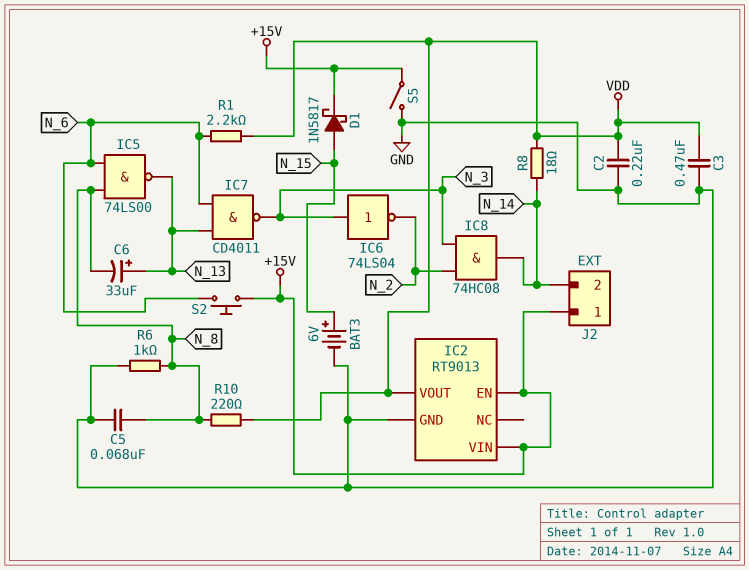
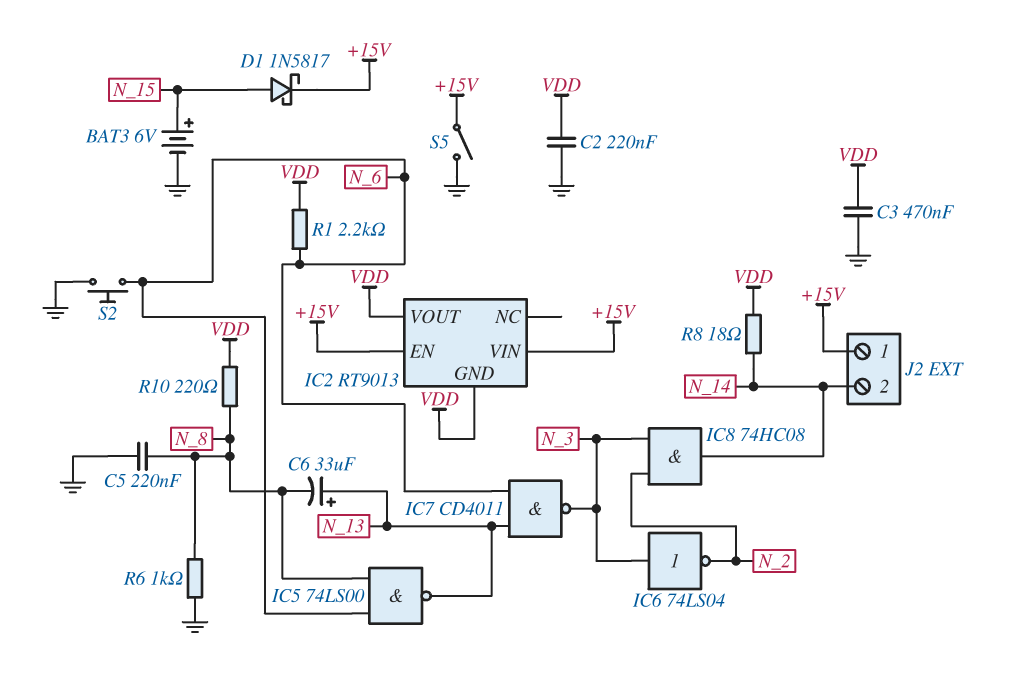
C5: 68nF (GND, N_8) -> 220nF (GND, N_8)
IC2 pin GND: GND -> VDD
S2: button (+15V, N_6) -> button (GND, N_6)

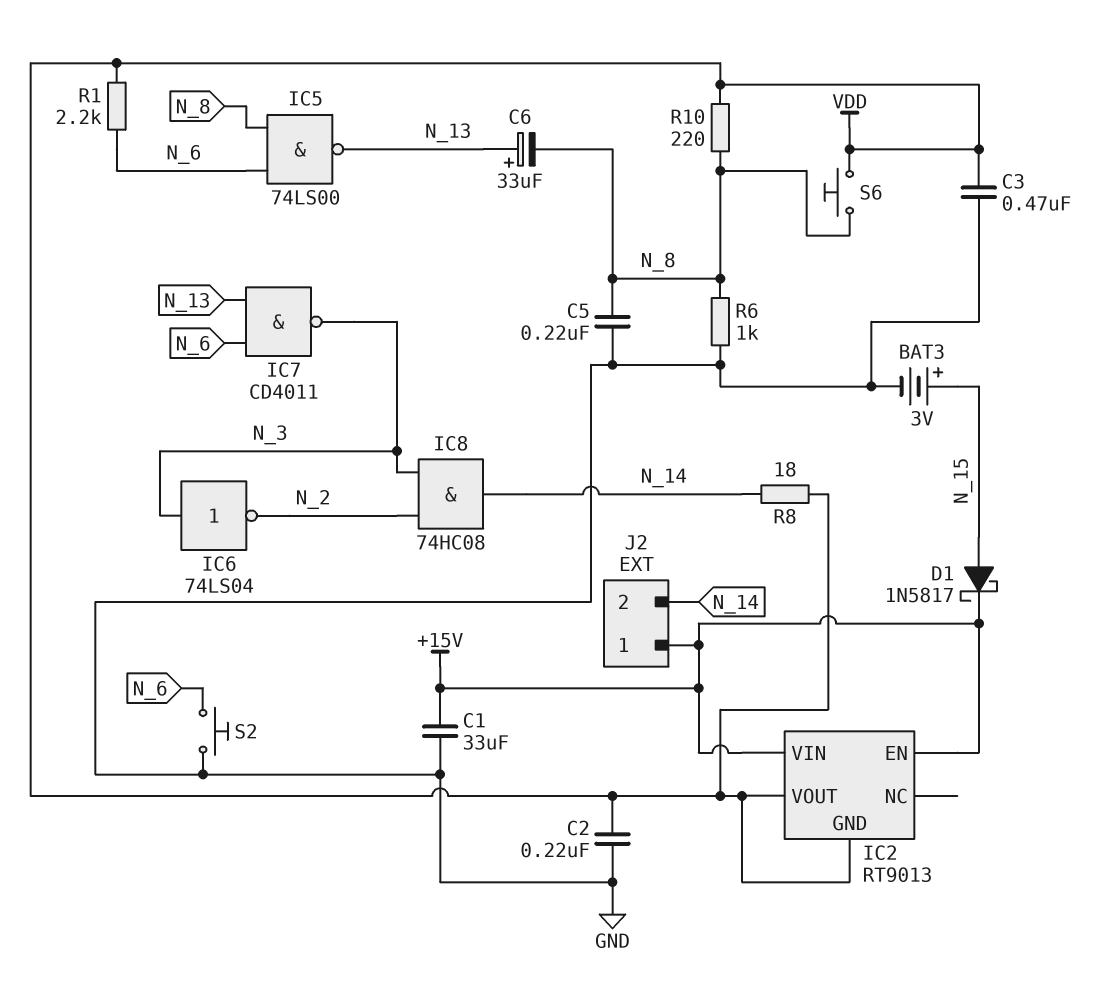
BAT3: 6V (plus N_15, minus GND) -> 3V (plus N_15, minus GND)
C1: none -> 33uF (+15V, GND)
S5: switch (+15V, GND) -> none
S6: none -> button (N_8, VDD)

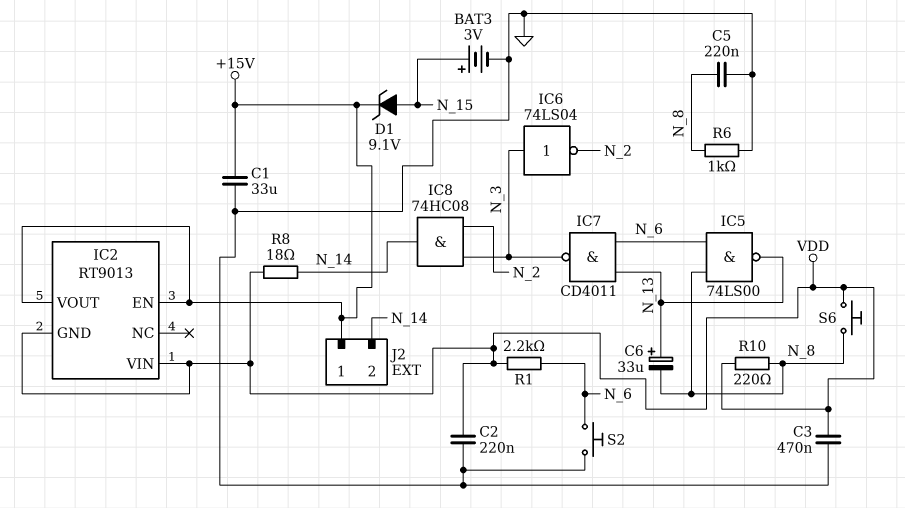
D1: schottky 1N5817 (A N_15, K +15V) -> zener 9.1V (A N_15, K +15V)
IC2 pin VIN: +15V -> VDD
IC2 pin VOUT: VDD -> +15V

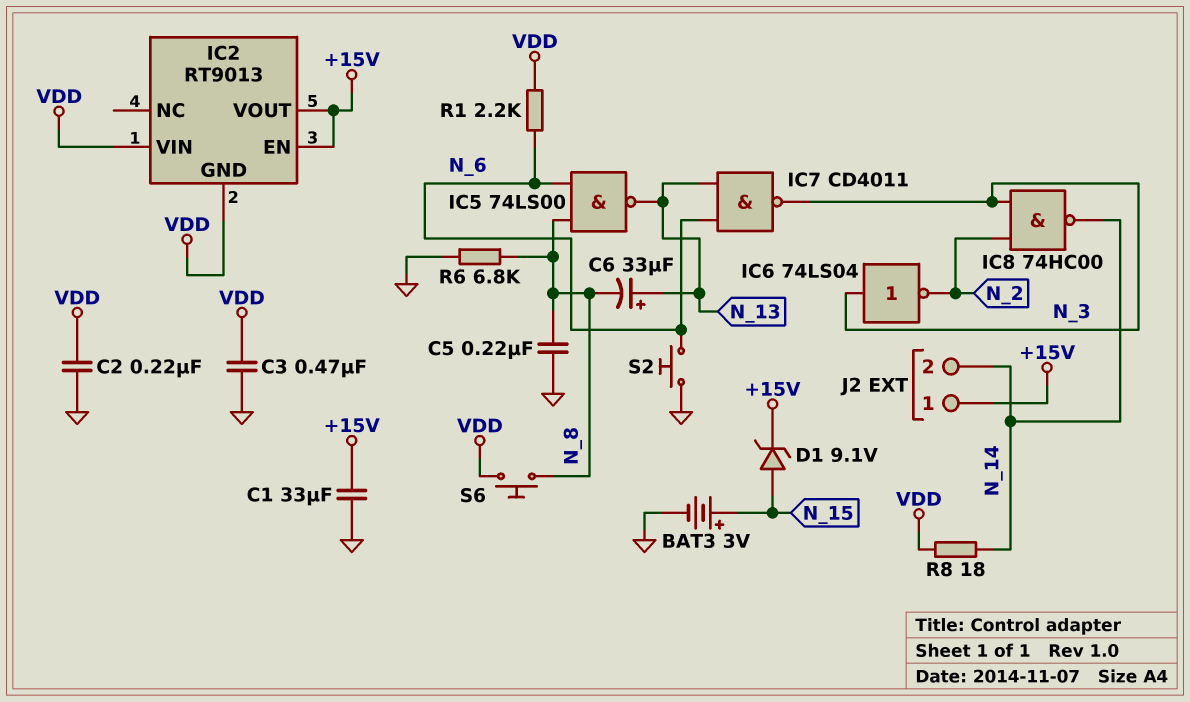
IC8: AND 74HC08 (in N_2, in N_3, out N_14) -> NAND 74HC00 (in N_2, in N_3, out N_14)
R6: 1k (GND, N_8) -> 6.8k (GND, N_8)
R10: 220 (N_8, VDD) -> none

